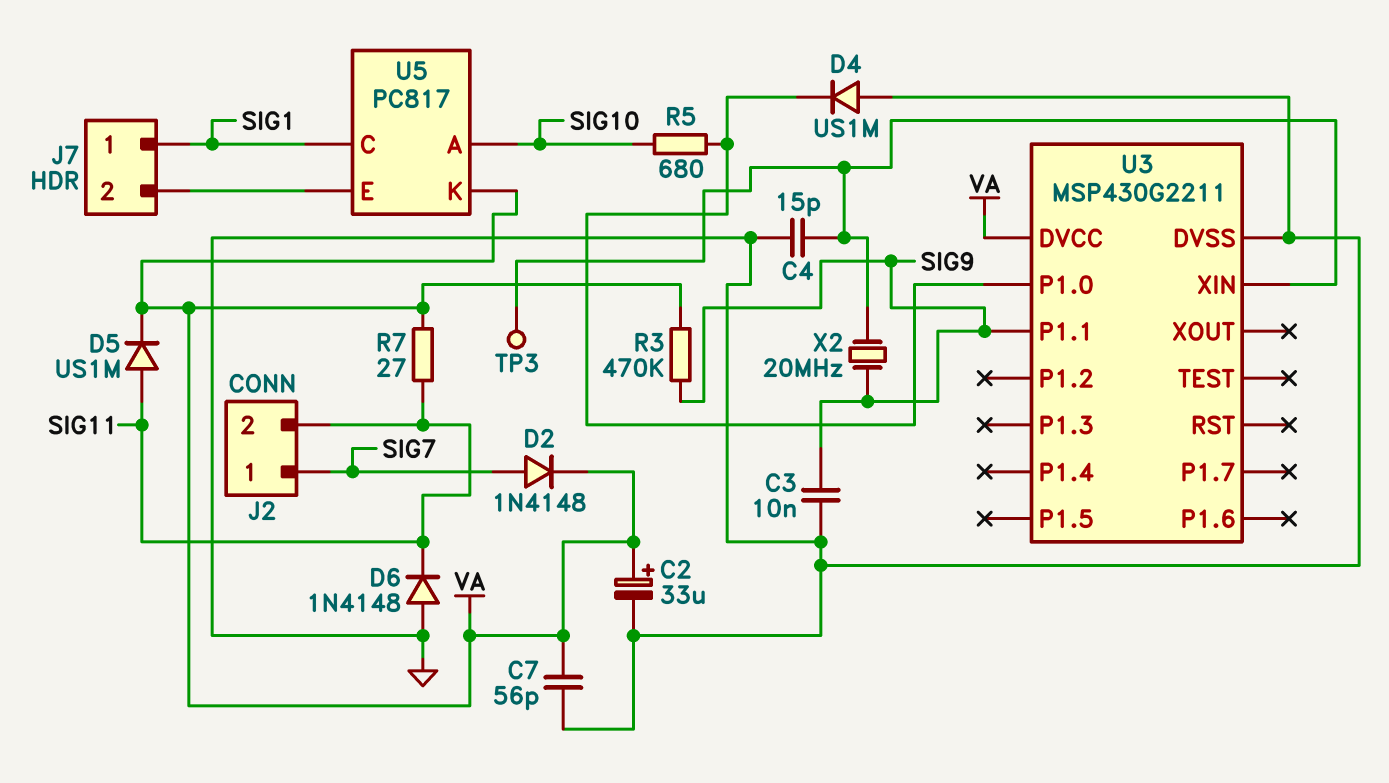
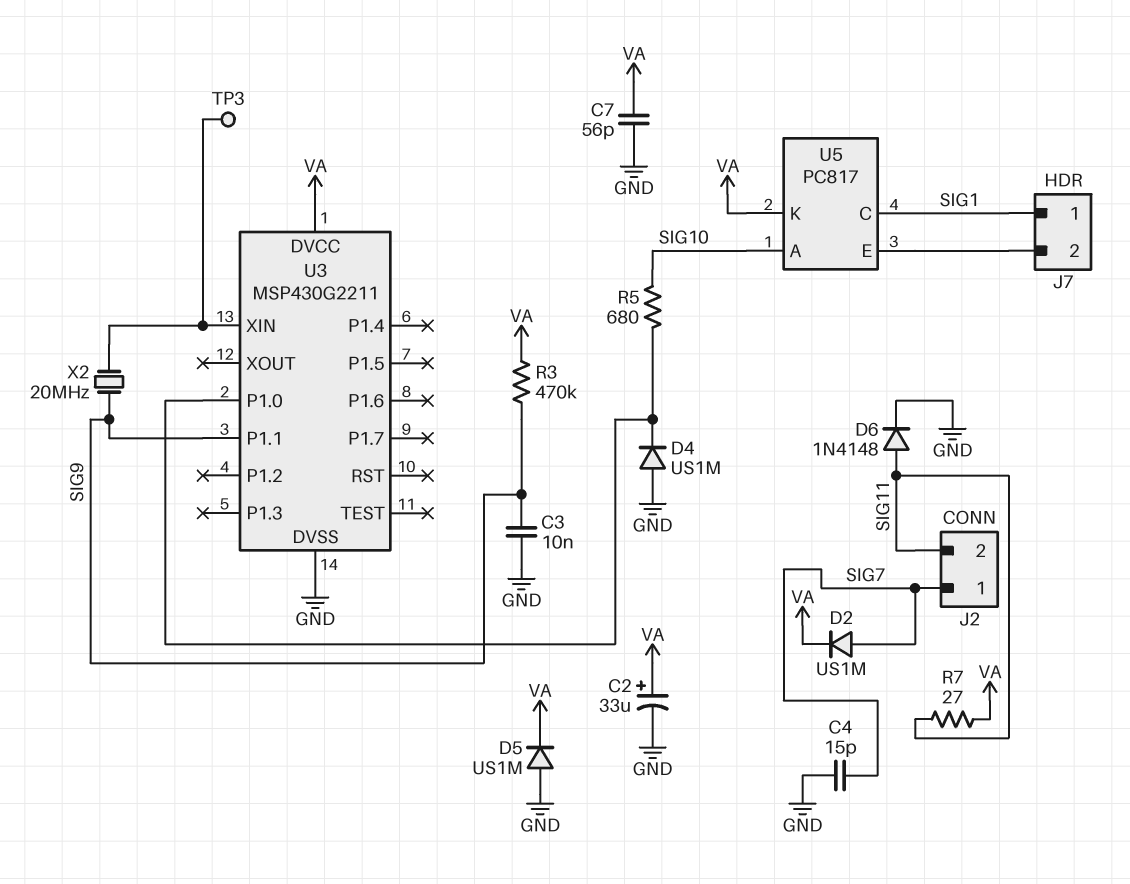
C4: 15pF (GND, U3/XIN) -> 15pF (GND, SIG7)
D2: diode 1N4148 (A SIG7, K VA) -> diode US1M (A SIG7, K VA)
D5: diode US1M (A SIG11, K VA) -> diode US1M (A GND, K VA)
D6: diode 1N4148 (A GND, K SIG11) -> diode 1N4148 (A SIG11, K GND)

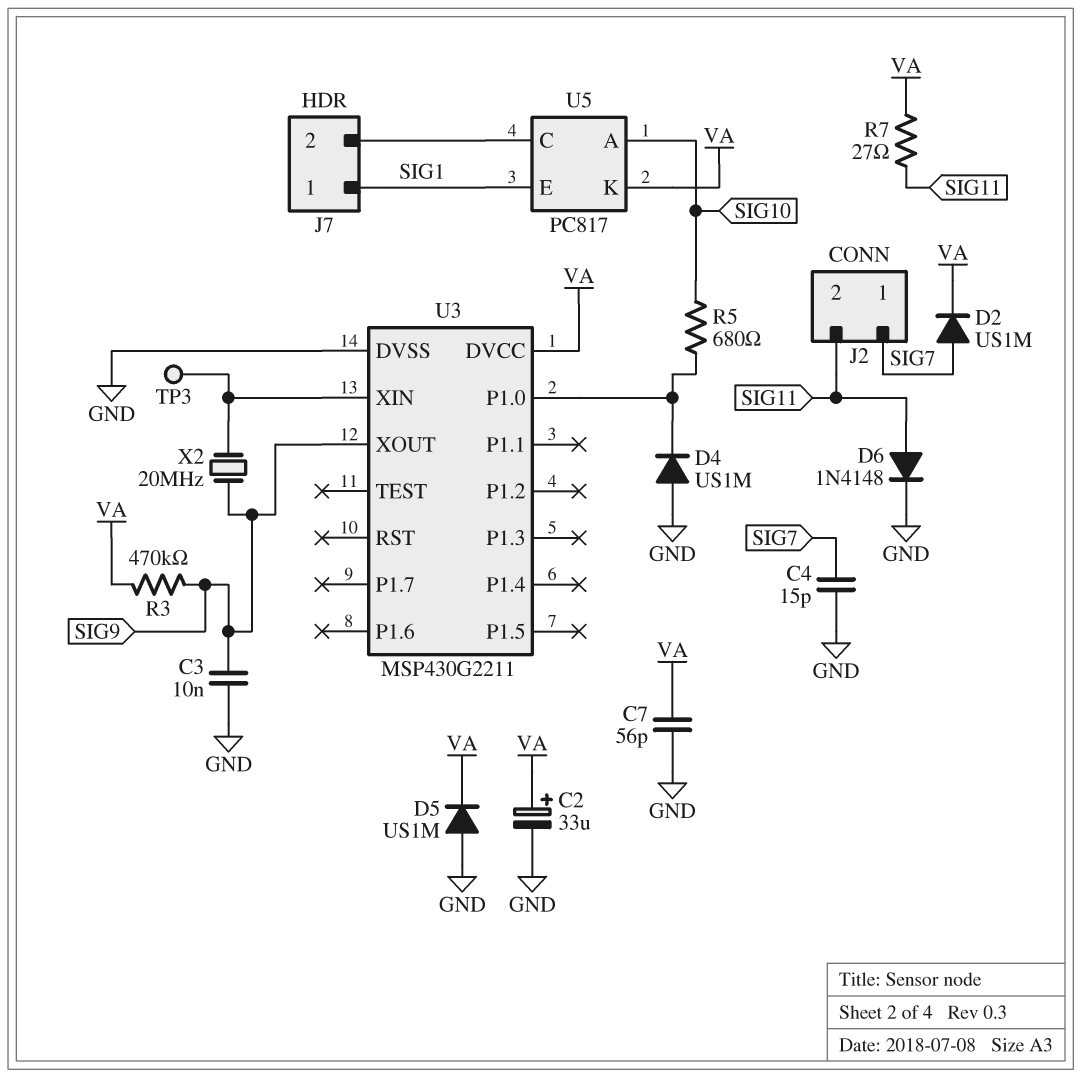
U3 pin P1.1: SIG9 -> none
U3 pin XOUT: none -> SIG9
U5 pin C: SIG1 -> J7/2
U5 pin E: J7/2 -> SIG1

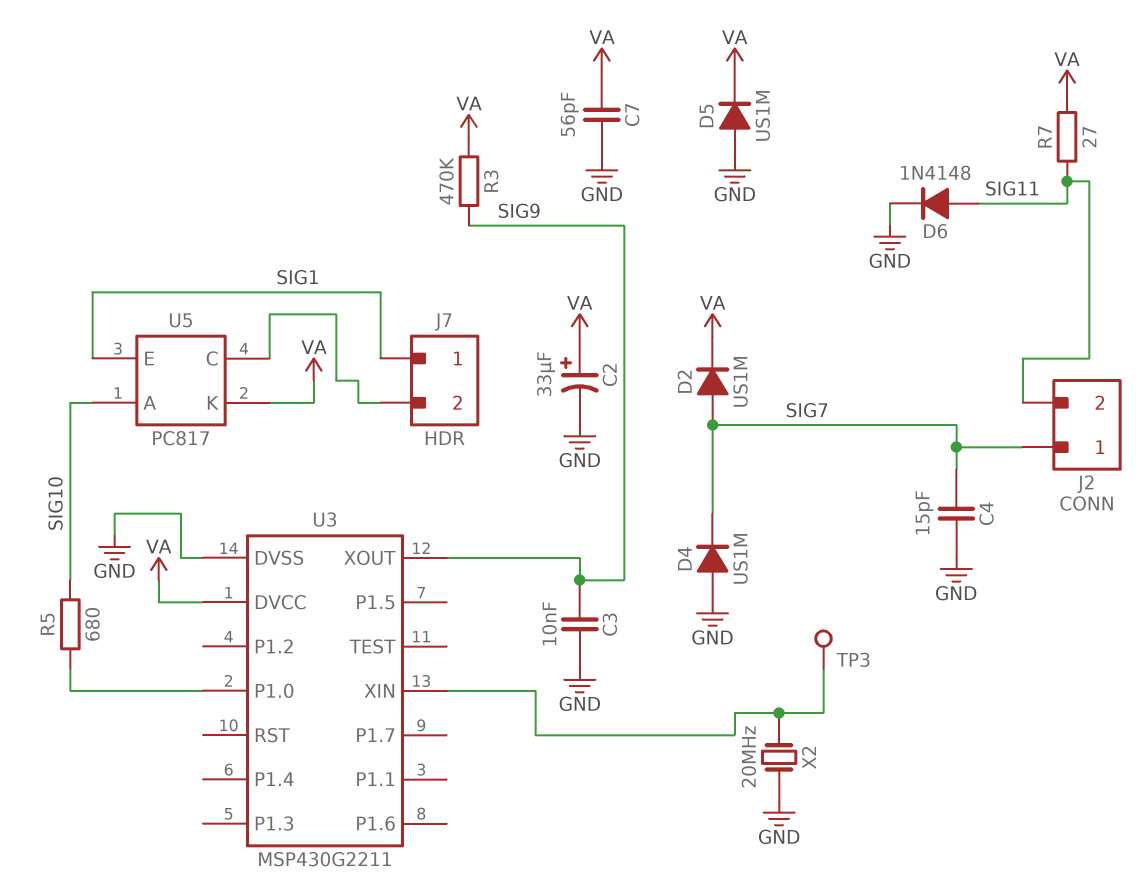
D4: diode US1M (A GND, K U3/P1.0) -> diode US1M (A GND, K SIG7)
X2: 20MHz (SIG9, U3/XIN) -> 20MHz (GND, U3/XIN)

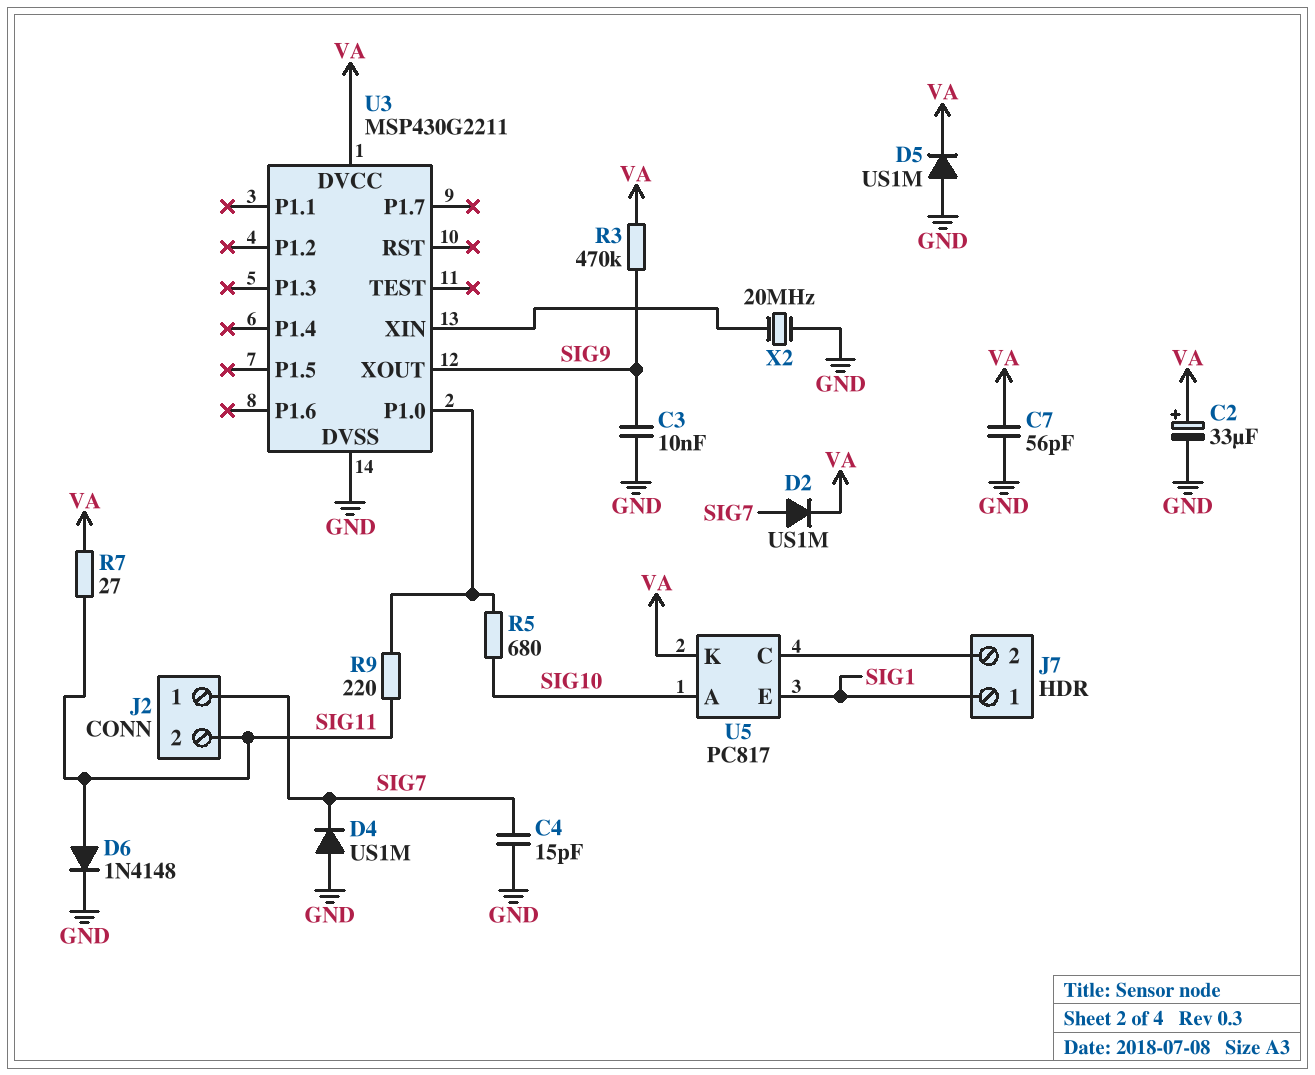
R9: none -> 220 (SIG11, U3/P1.0)
TP3: test point (U3/XIN) -> none

